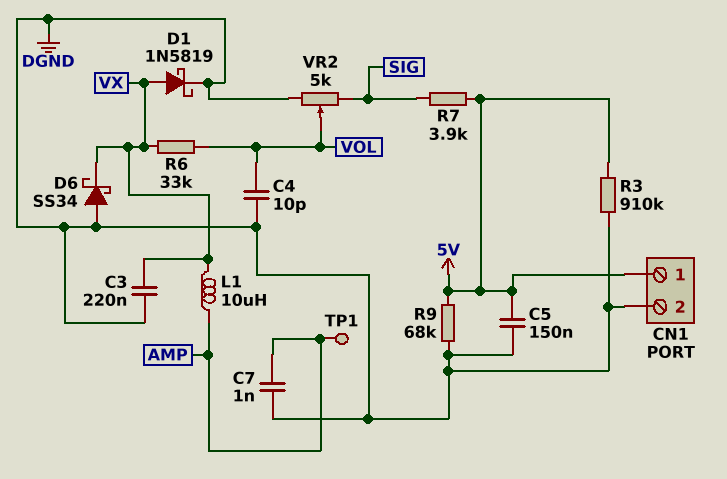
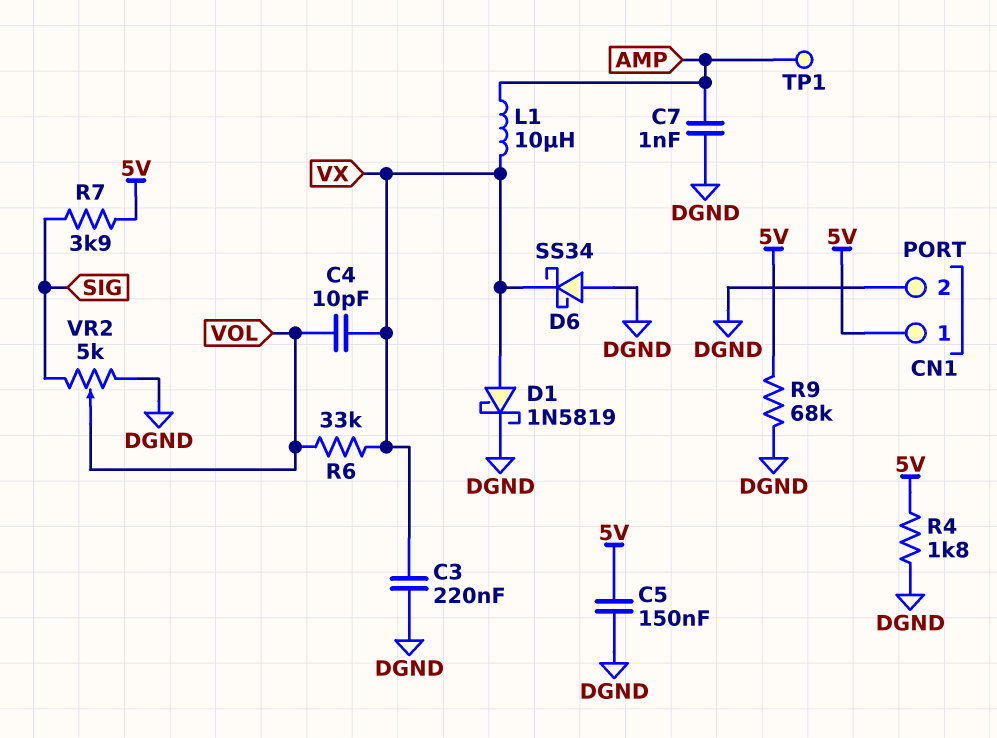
C4: 10pF (DGND, VOL) -> 10pF (VOL, VX)
R3: 910k (5V, DGND) -> none
R4: none -> 1.8k (5V, DGND)

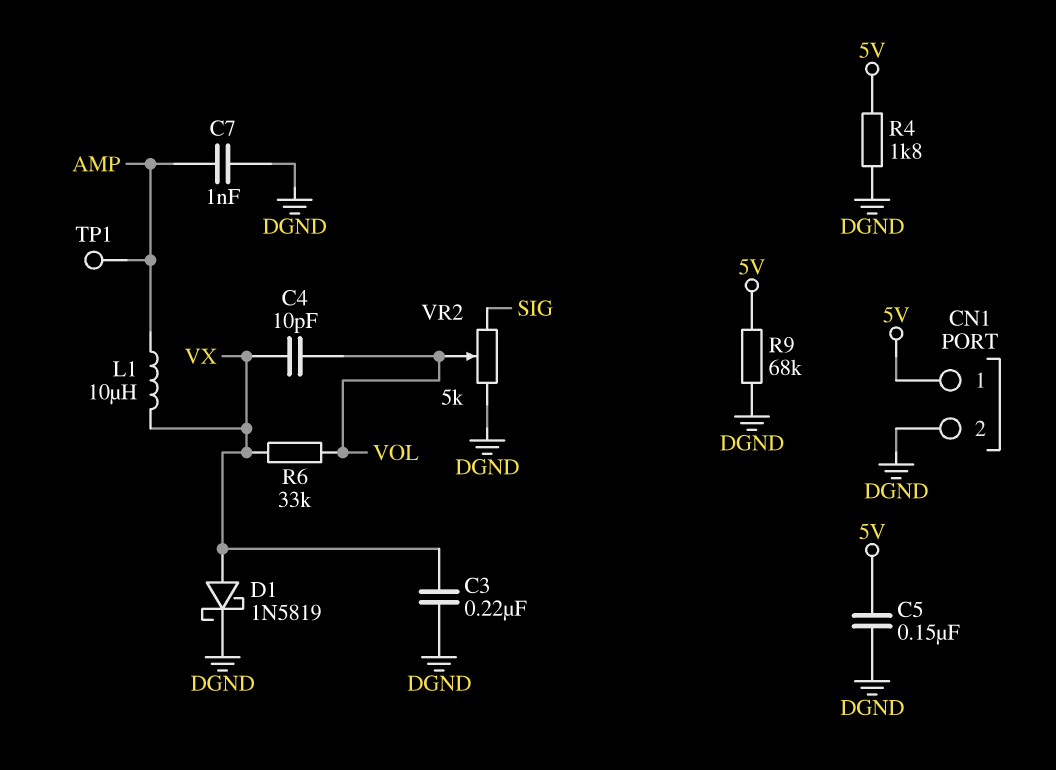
D6: schottky SS34 (A DGND, K VX) -> none
R7: 3.9k (5V, SIG) -> none

